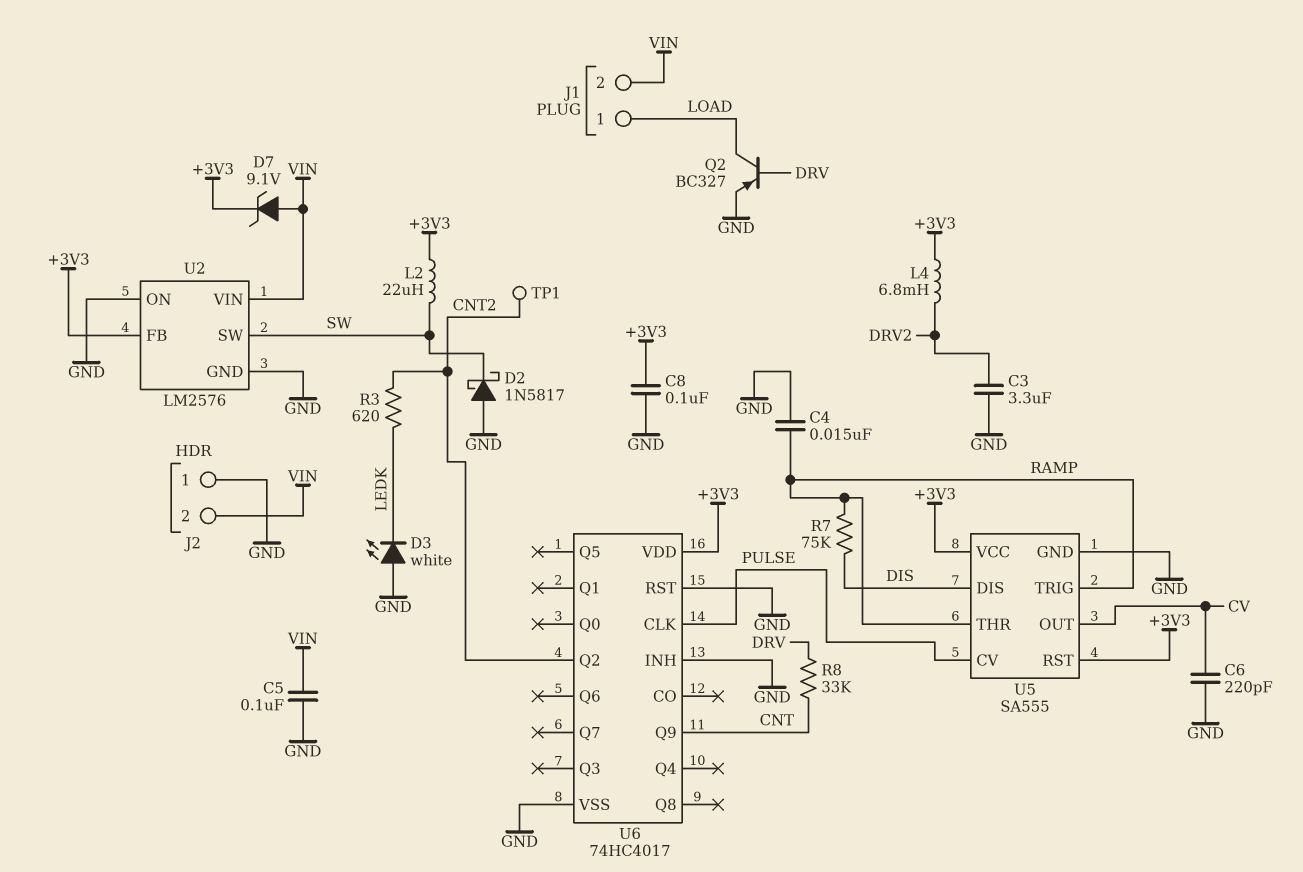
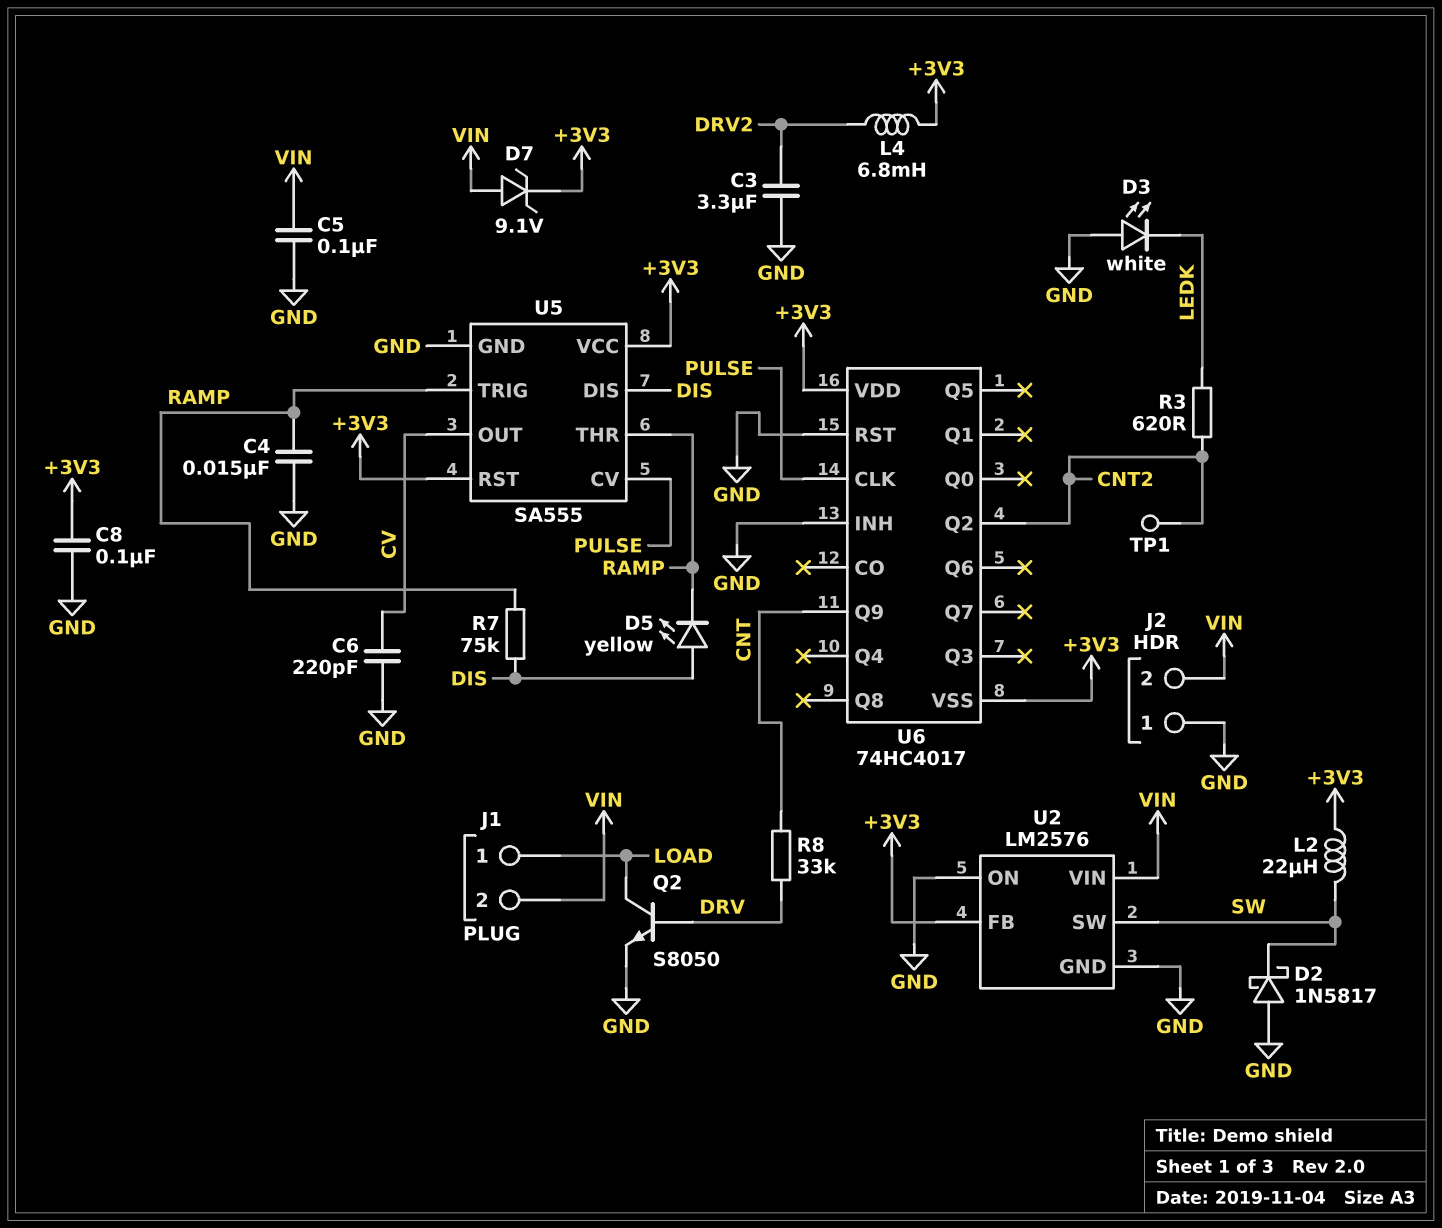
D5: none -> LED yellow (A DIS, K RAMP)
Q2: PNP BC327 (B DRV, C LOAD, E GND) -> NPN S8050 (B DRV, C LOAD, E GND)
U6 pin VSS: GND -> +3V3

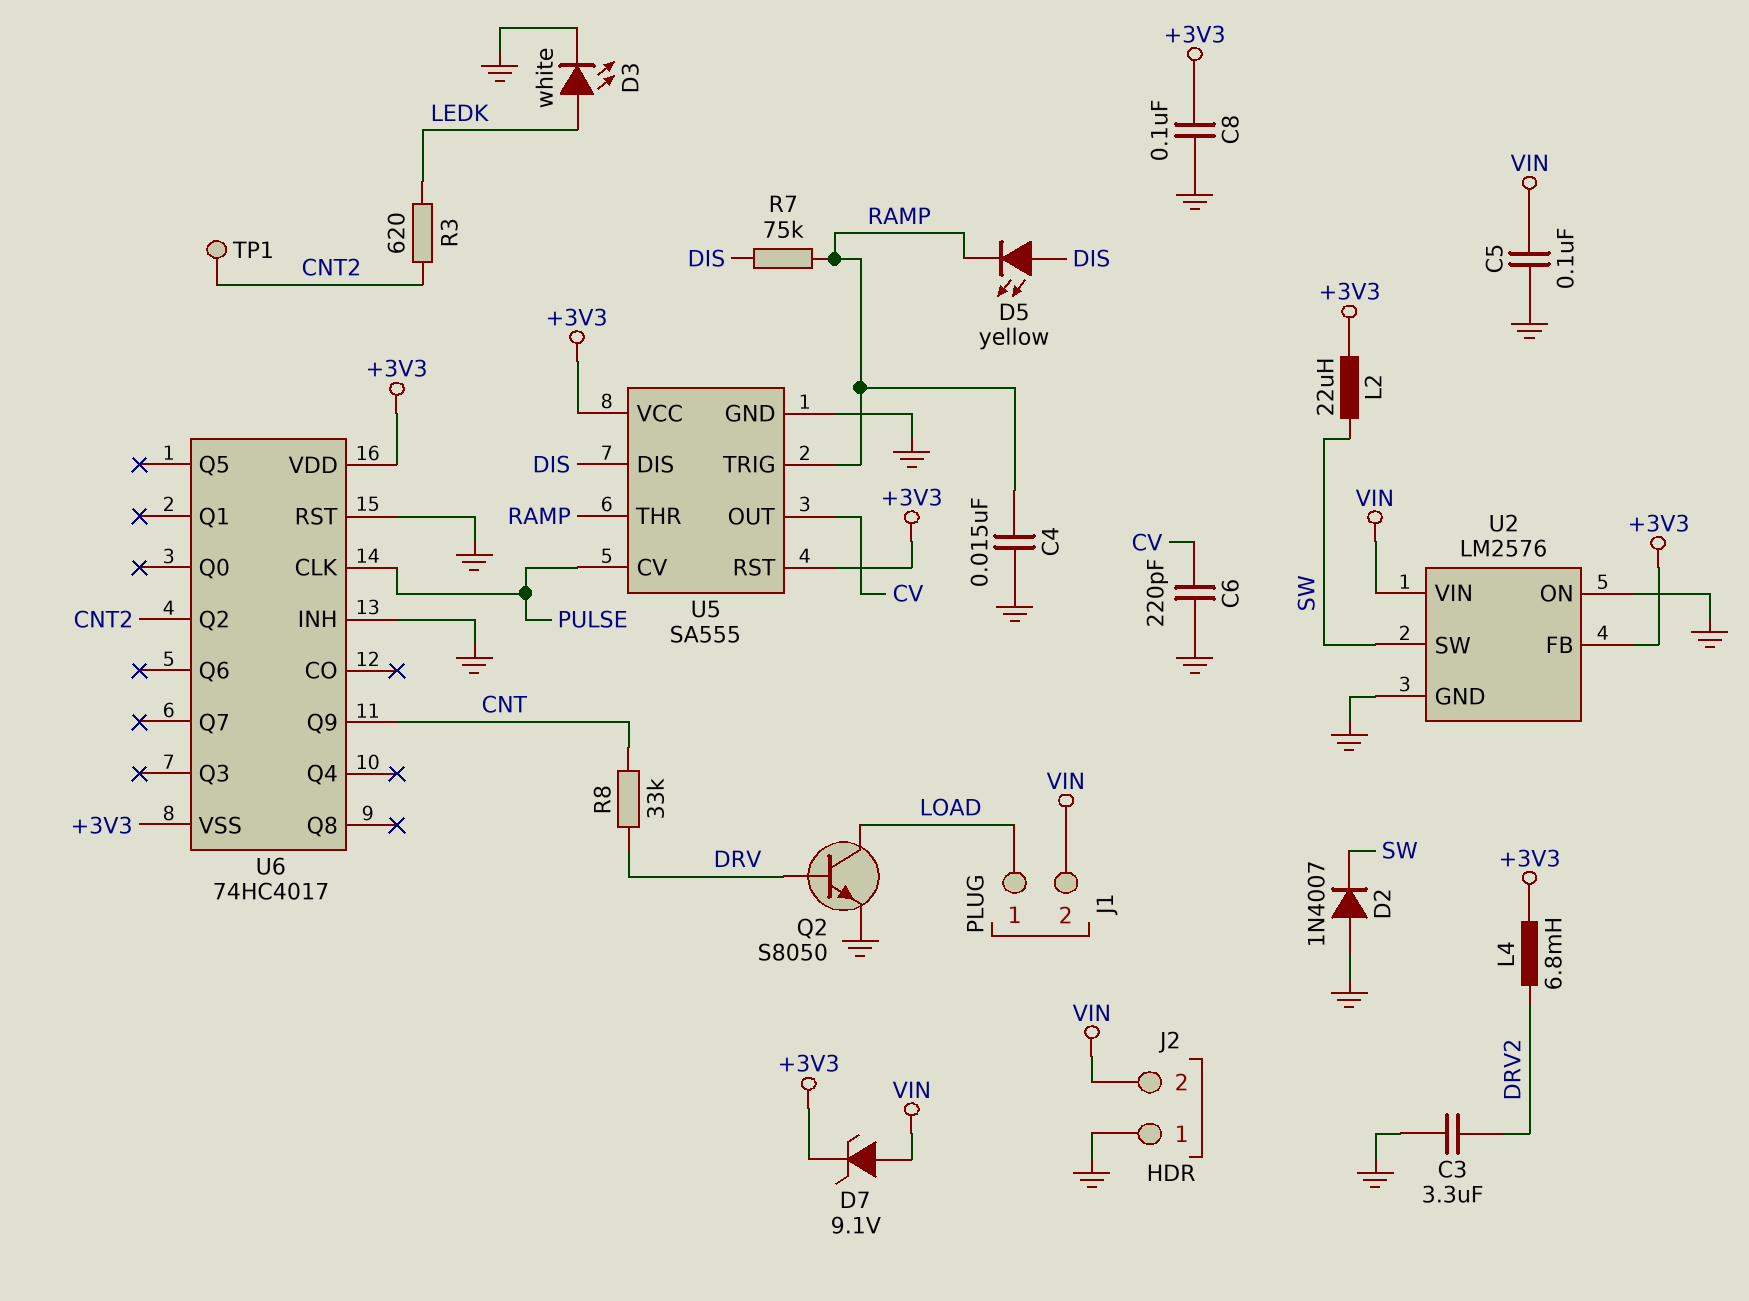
D2: schottky 1N5817 (A GND, K SW) -> diode 1N4007 (A GND, K SW)
D3: LED white (A GND, K LEDK) -> LED white (A LEDK, K GND)

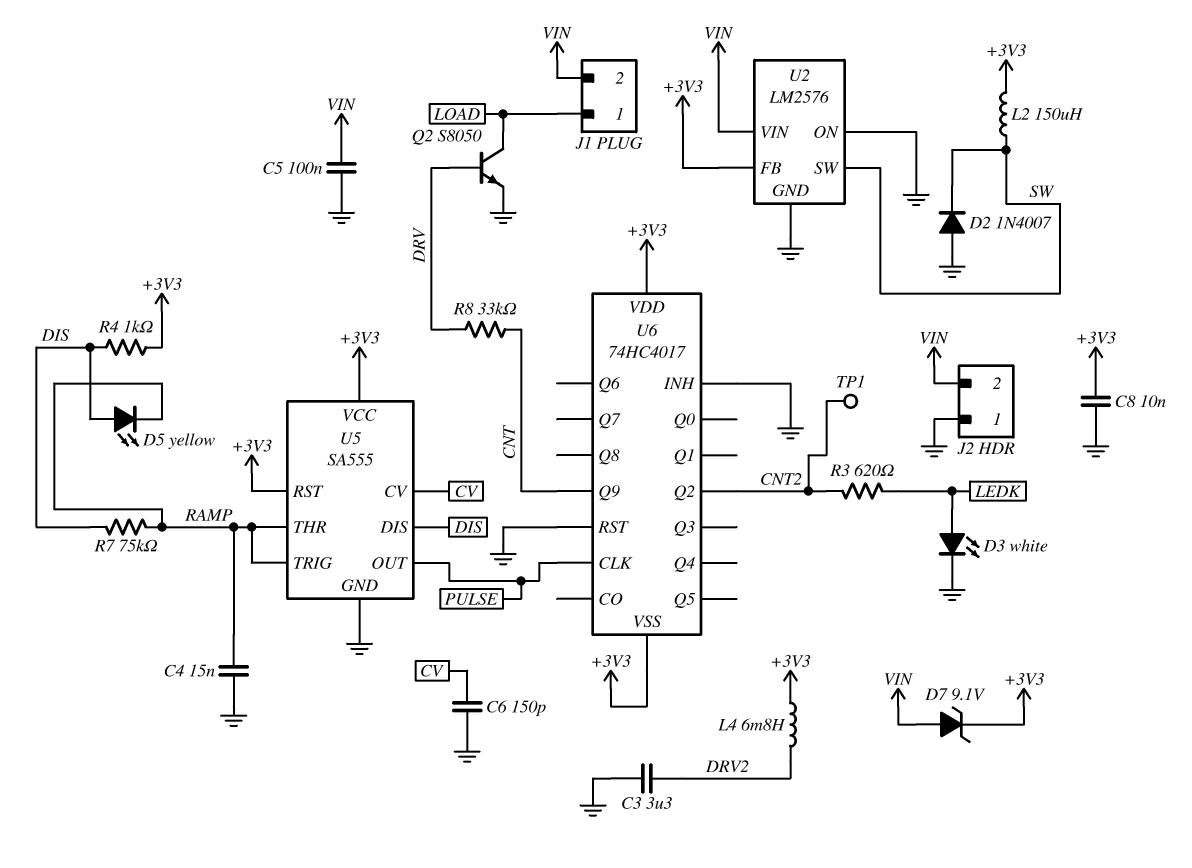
C6: 220pF (CV, GND) -> 150pF (CV, GND)
C8: 100nF (+3V3, GND) -> 10nF (+3V3, GND)
L2: 22uH (+3V3, SW) -> 150uH (+3V3, SW)
R4: none -> 1k (+3V3, DIS)
U5 pin CV: PULSE -> CV
U5 pin OUT: CV -> PULSE

